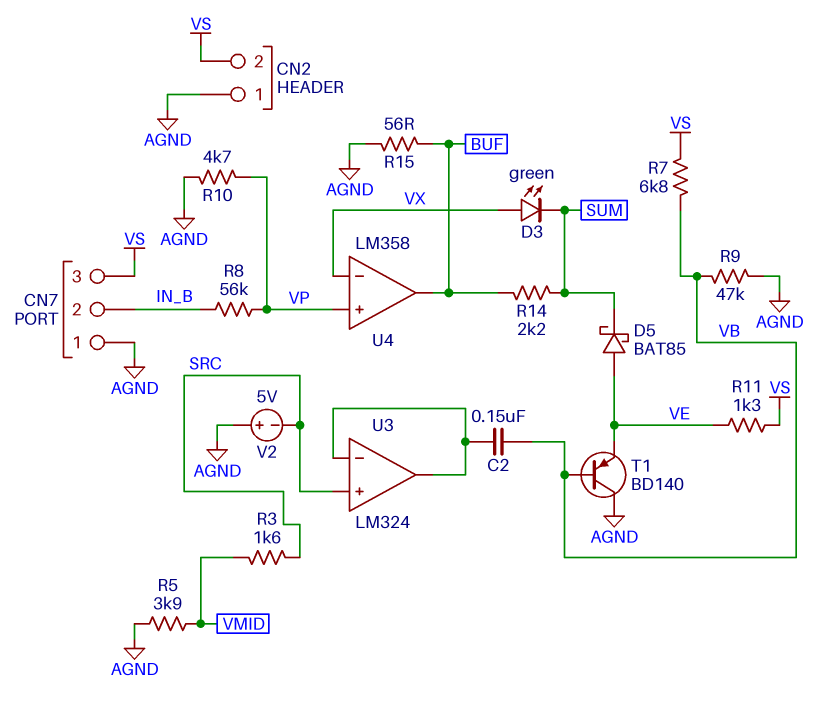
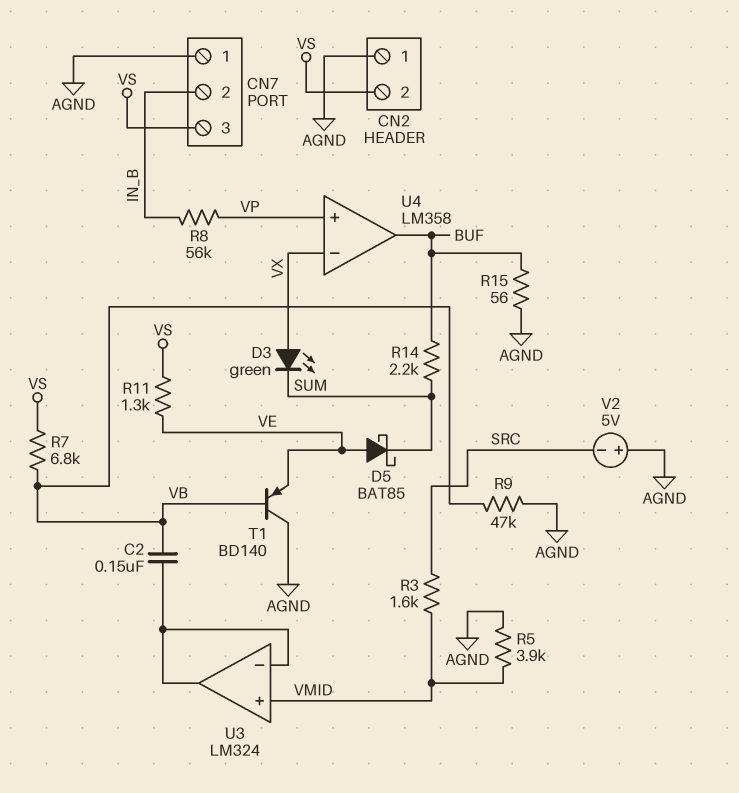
R10: 4.7k (AGND, VP) -> none
U3 pin in+: SRC -> VMID

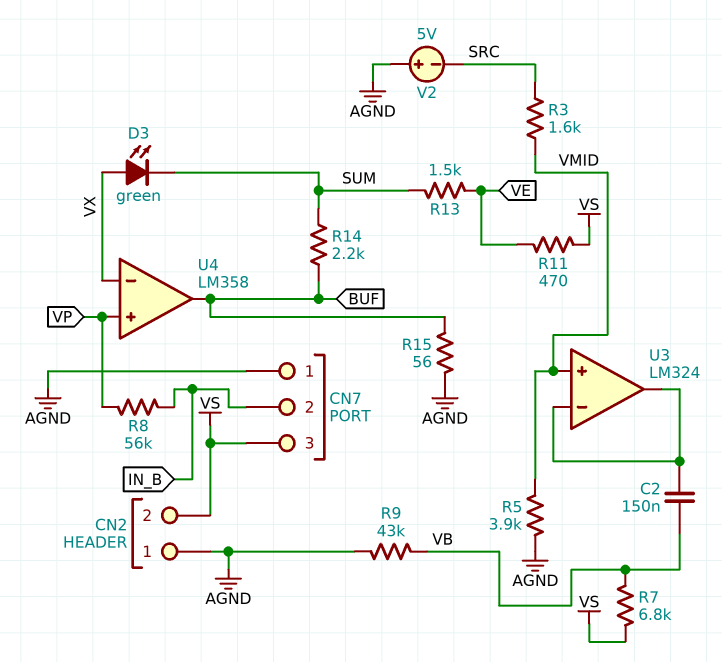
D5: schottky BAT85 (A VE, K SUM) -> none
R9: 47k (AGND, VB) -> 43k (AGND, VB)
R11: 1.3k (VE, VS) -> 470 (VE, VS)
R13: none -> 1.5k (SUM, VE)
T1: PNP BD140 (B VB, C AGND, E VE) -> none

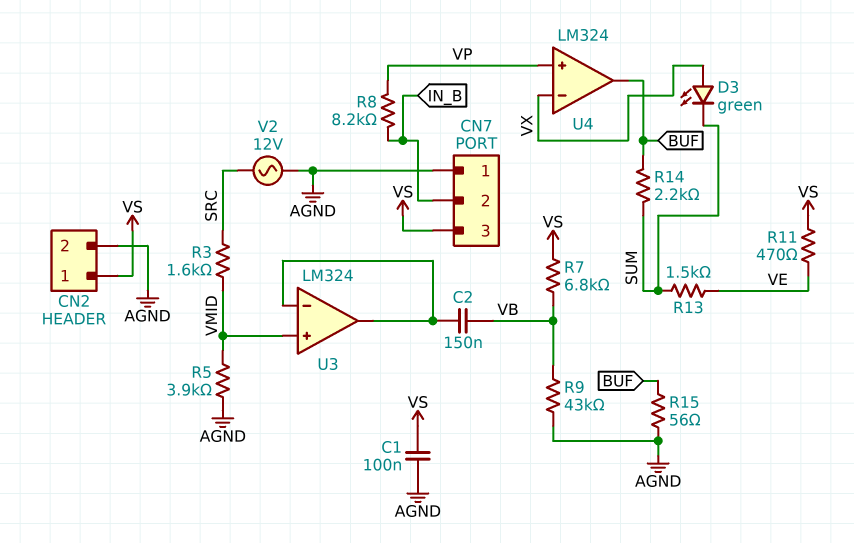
C1: none -> 100nF (AGND, VS)
CN2 pin 1: AGND -> VS
CN2 pin 2: VS -> AGND
R8: 56k (IN_B, VP) -> 8.2k (IN_B, VP)
U4: LM358 -> LM324
V2: 5V (plus AGND, minus SRC) -> AC 12V (AGND, SRC)

